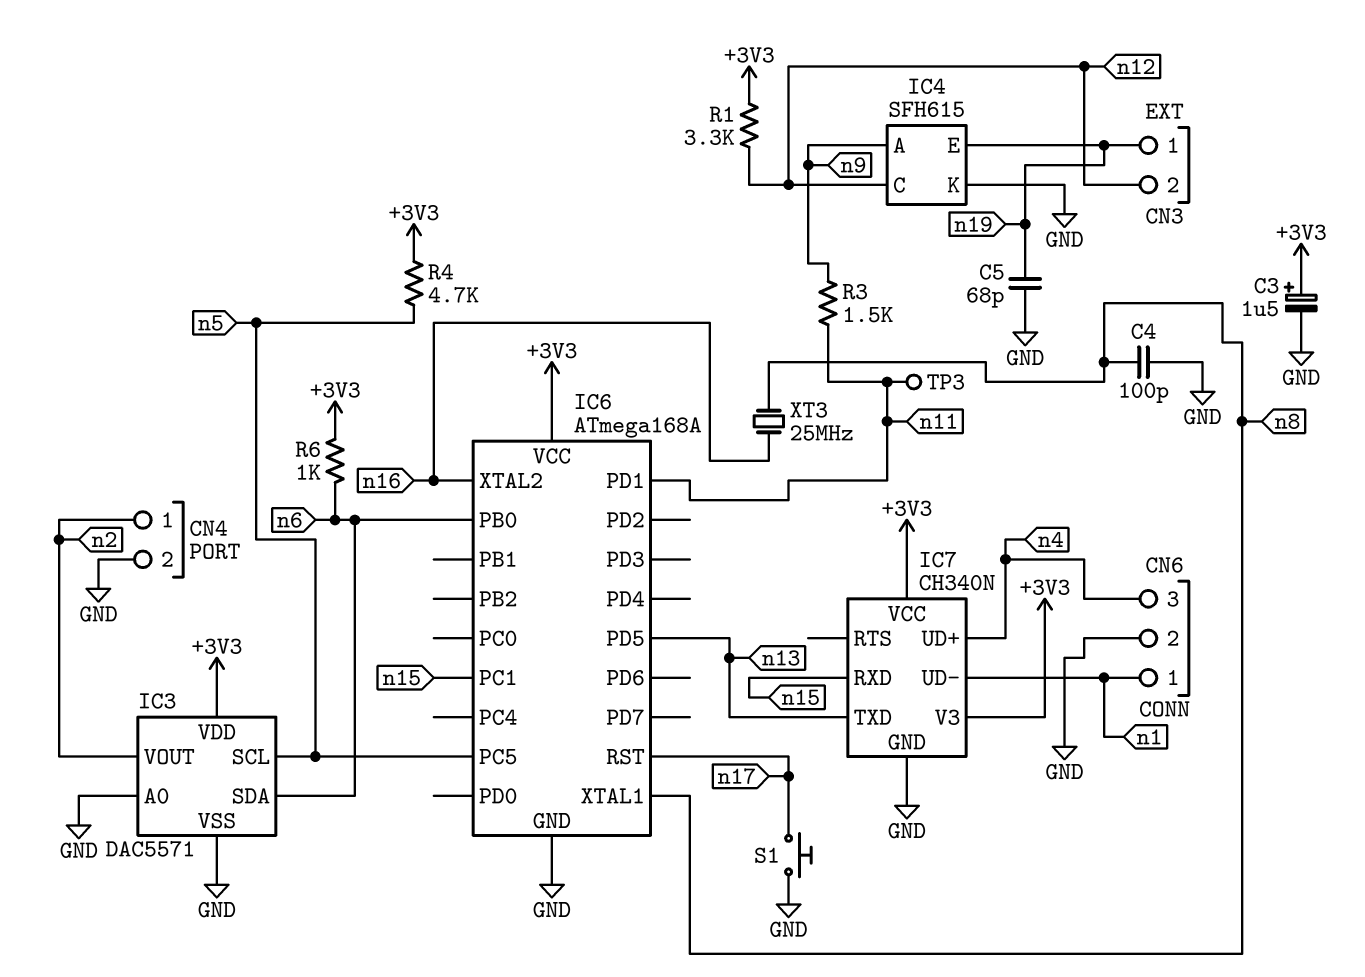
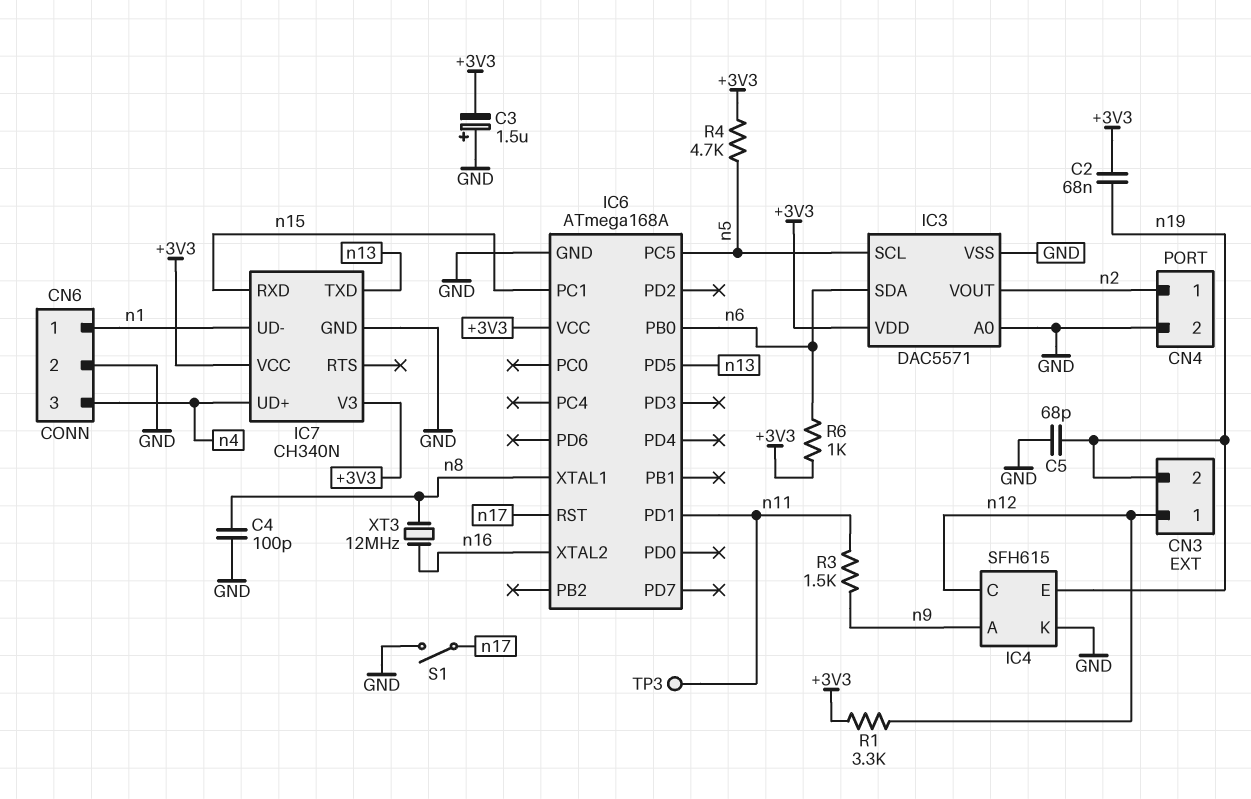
C2: none -> 68nF (+3V3, n19)
C3: 1.5uF (plus +3V3, minus GND) -> 1.5uF (plus GND, minus +3V3)
CN3 pin 1: n19 -> n12
CN3 pin 2: n12 -> n19
S1: button (GND, n17) -> switch (GND, n17)
XT3: 25MHz (n8, n16) -> 12MHz (n8, n16)

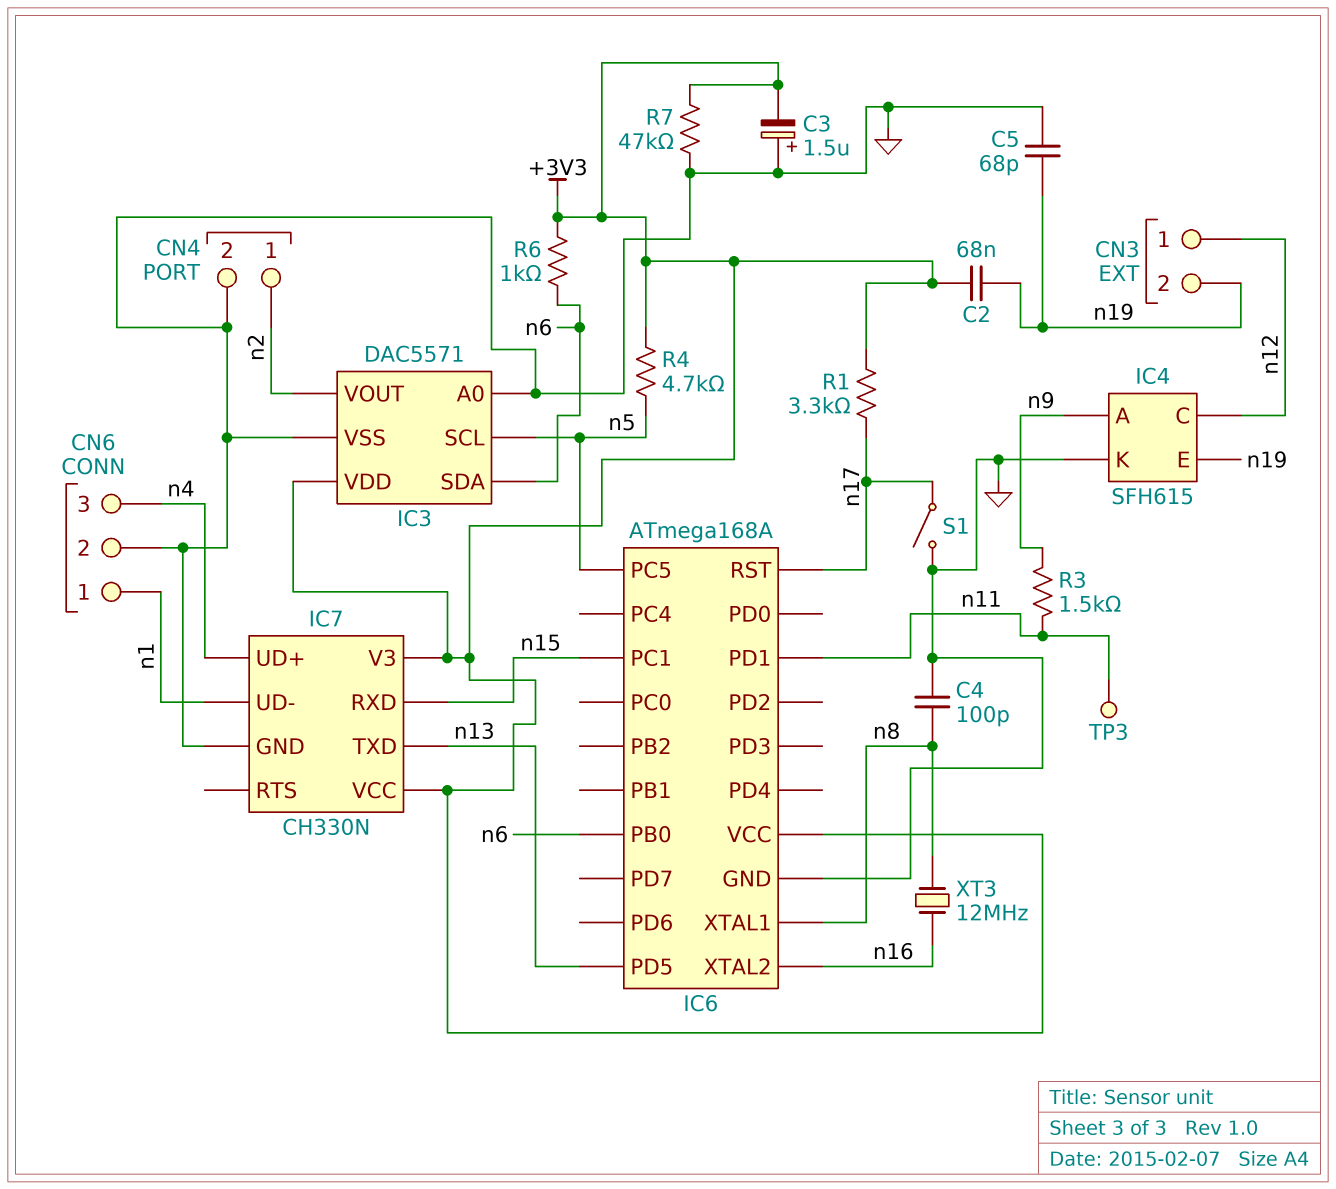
IC7: CH340N -> CH330N
R1: 3.3k (+3V3, n12) -> 3.3k (+3V3, n17)
R7: none -> 47k (+3V3, GND)

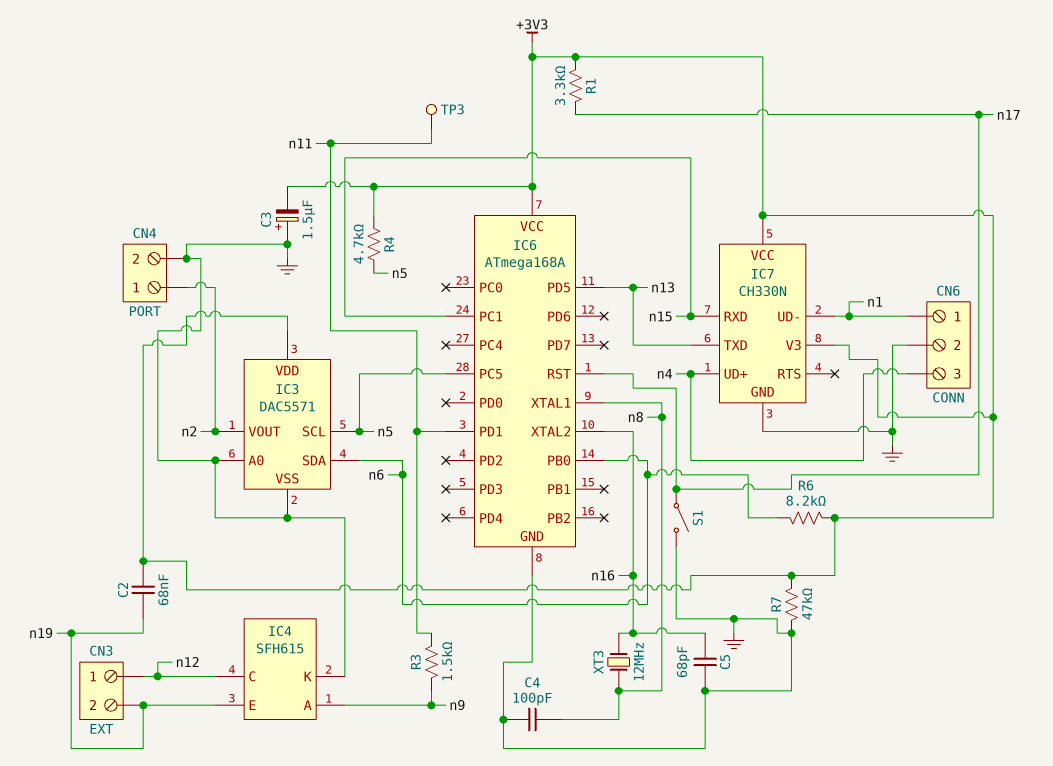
C5: 68pF (GND, n19) -> 68pF (GND, n16)
R6: 1k (+3V3, n6) -> 8.2k (+3V3, n6)

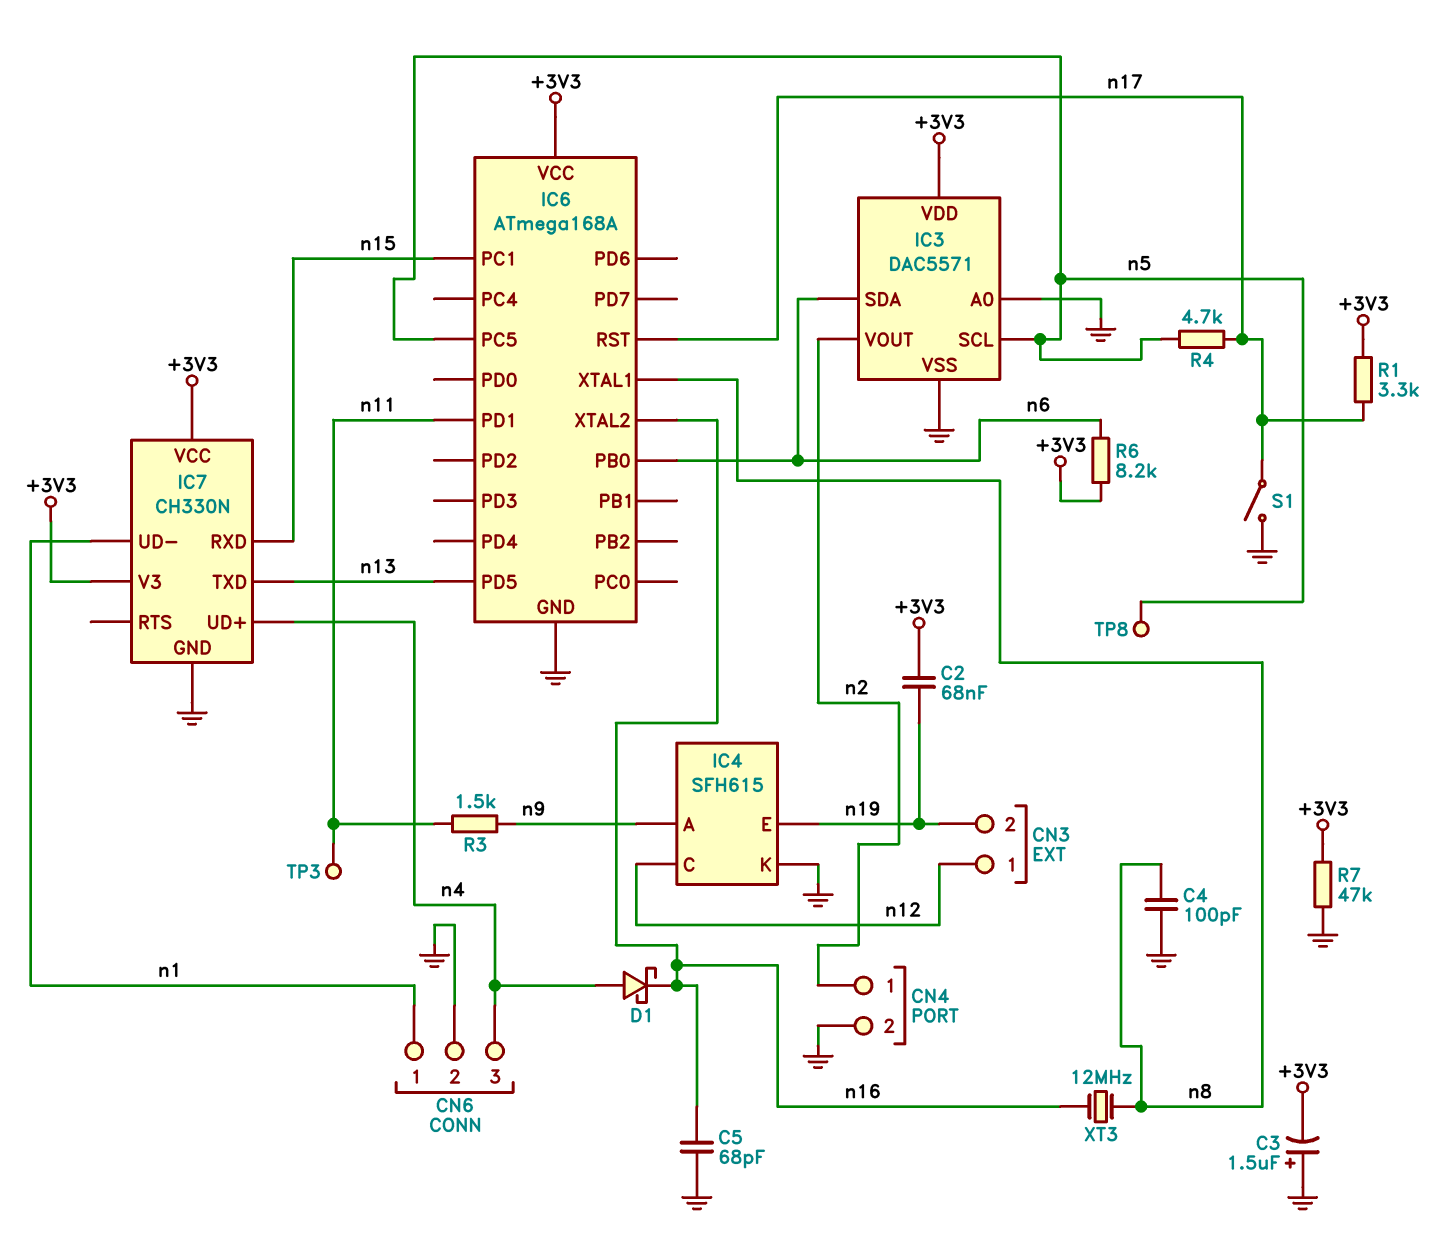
D1: none -> schottky (A n4, K n16)
R4: 4.7k (+3V3, n5) -> 4.7k (n5, n17)
TP8: none -> test point (n5)

